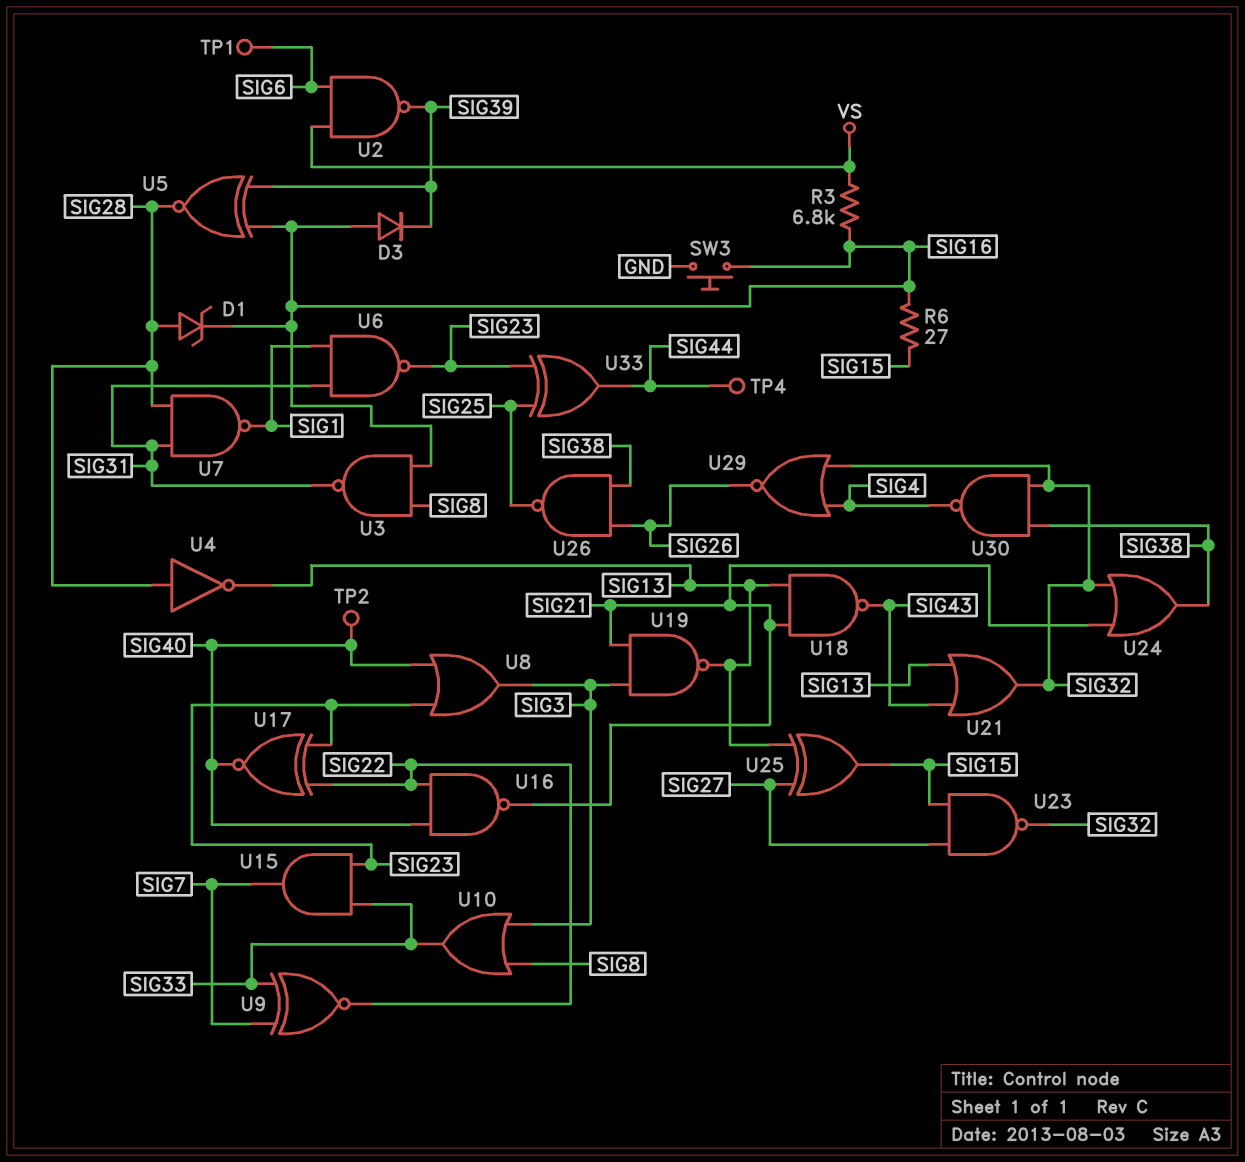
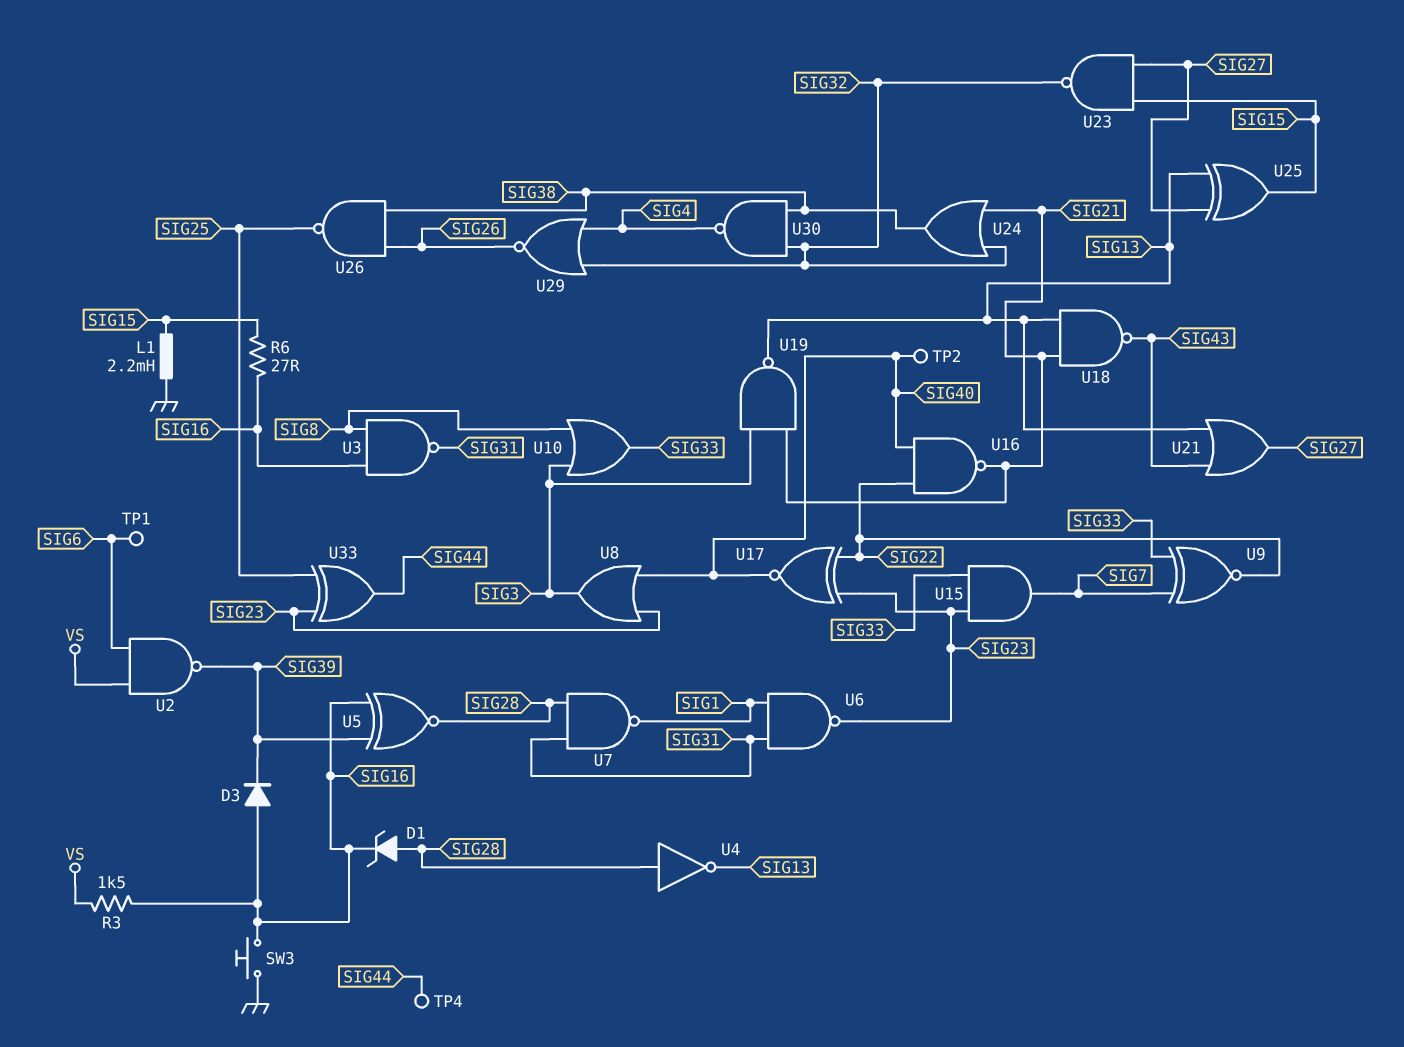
L1: none -> 2.2mH (GND, SIG15)
R3: 6.8k (SIG16, VS) -> 1.5k (SIG16, VS)
U21: OR (in SIG13, in SIG43, out SIG32) -> OR (in SIG13, in SIG43, out SIG27)

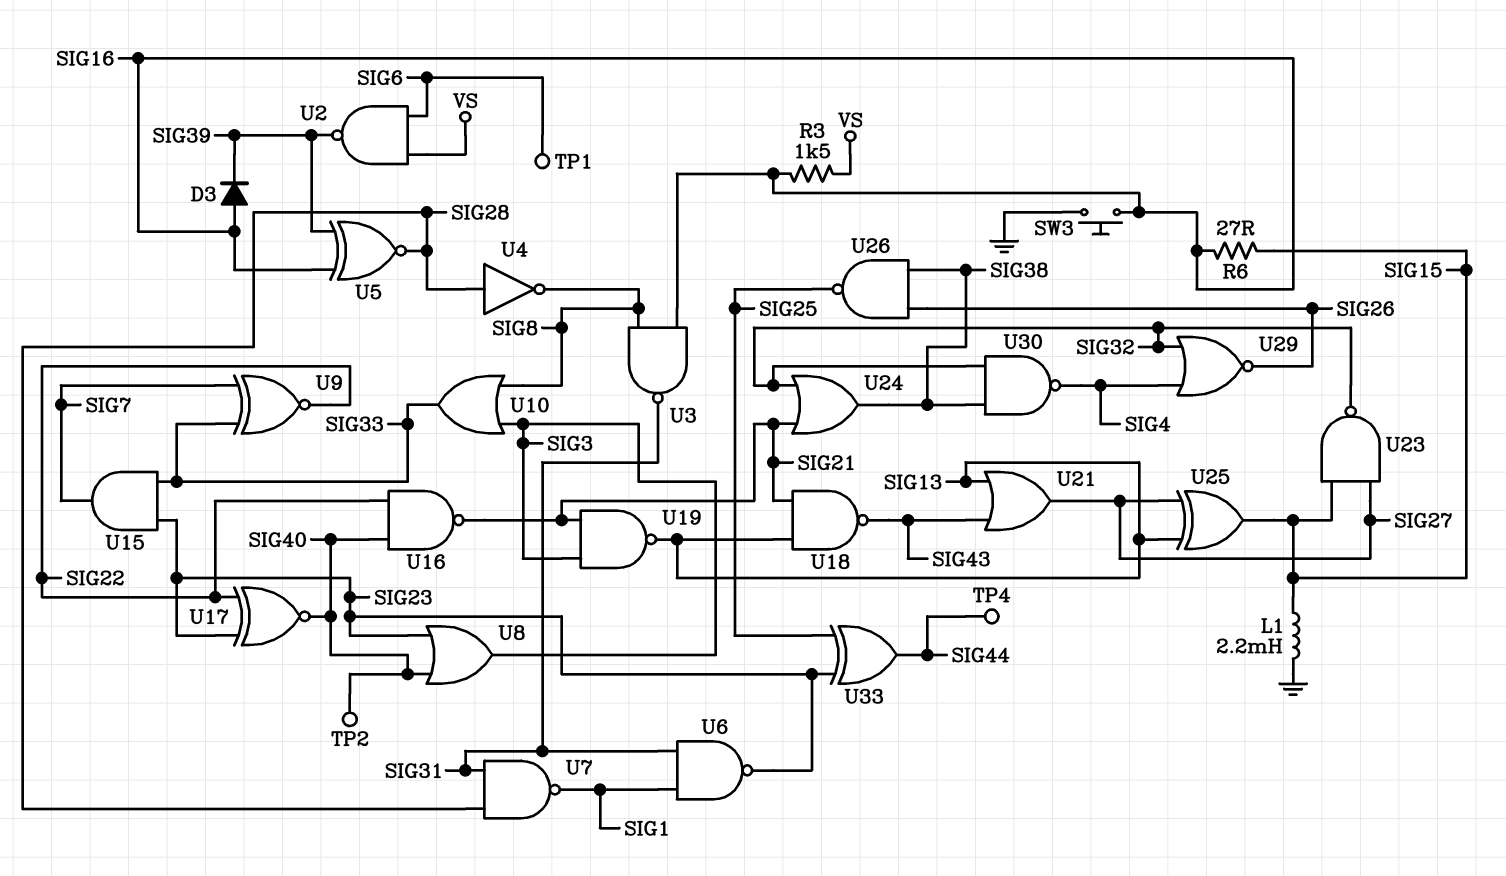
D1: zener (A SIG28, K SIG16) -> none
U4: NOT (in SIG28, out SIG13) -> NOT (in SIG28, out SIG8)

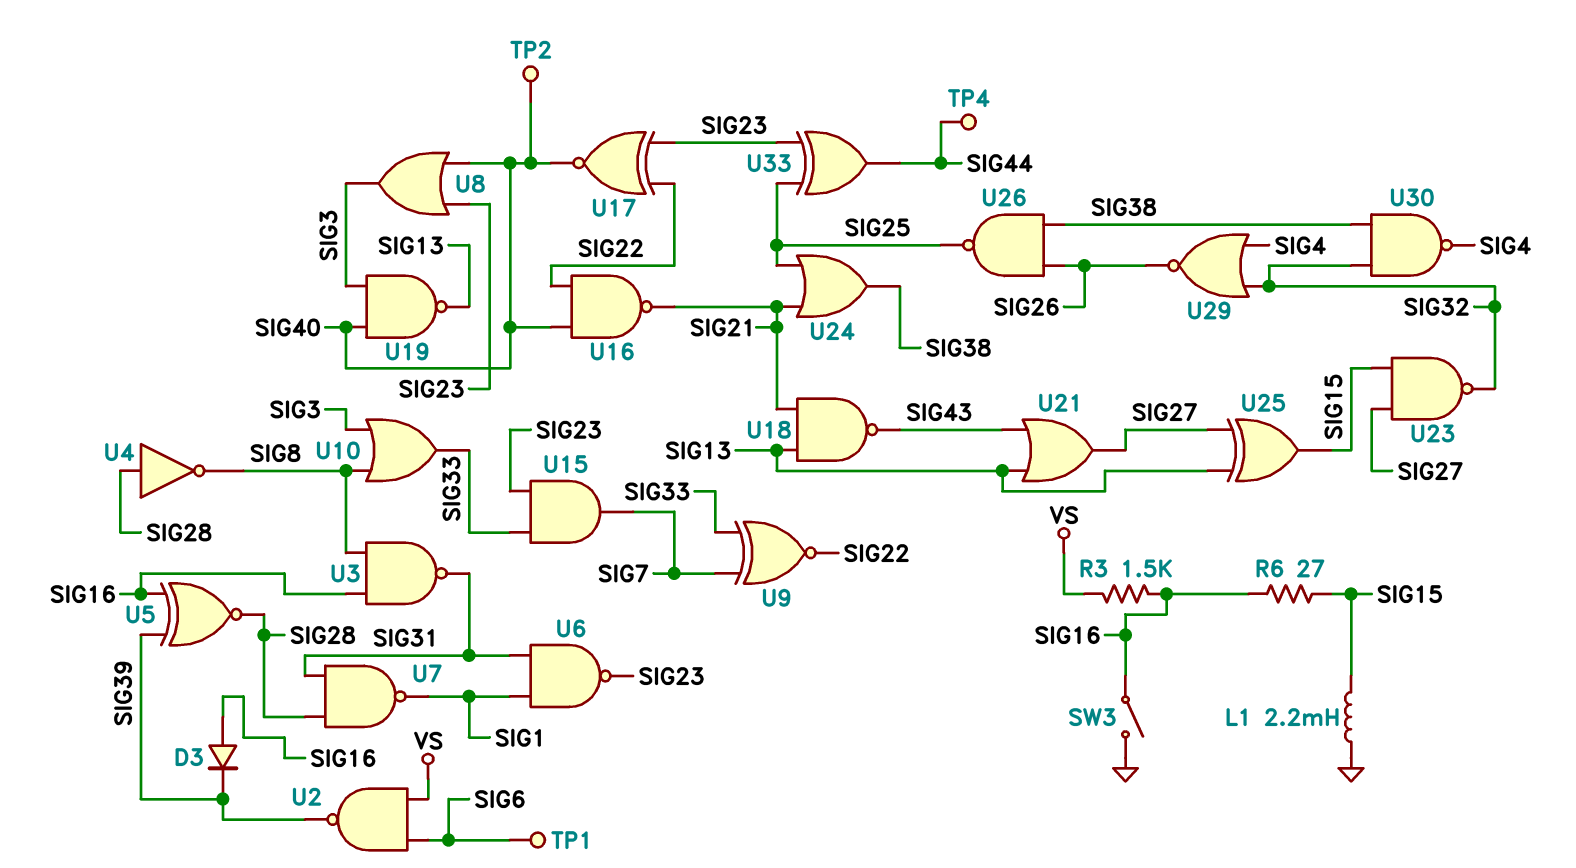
SW3: button (GND, SIG16) -> switch (GND, SIG16)
U19: NAND (in SIG3, in SIG21, out SIG13) -> NAND (in SIG3, in SIG40, out SIG13)
U24: OR (in SIG21, in SIG32, out SIG38) -> OR (in SIG21, in SIG25, out SIG38)

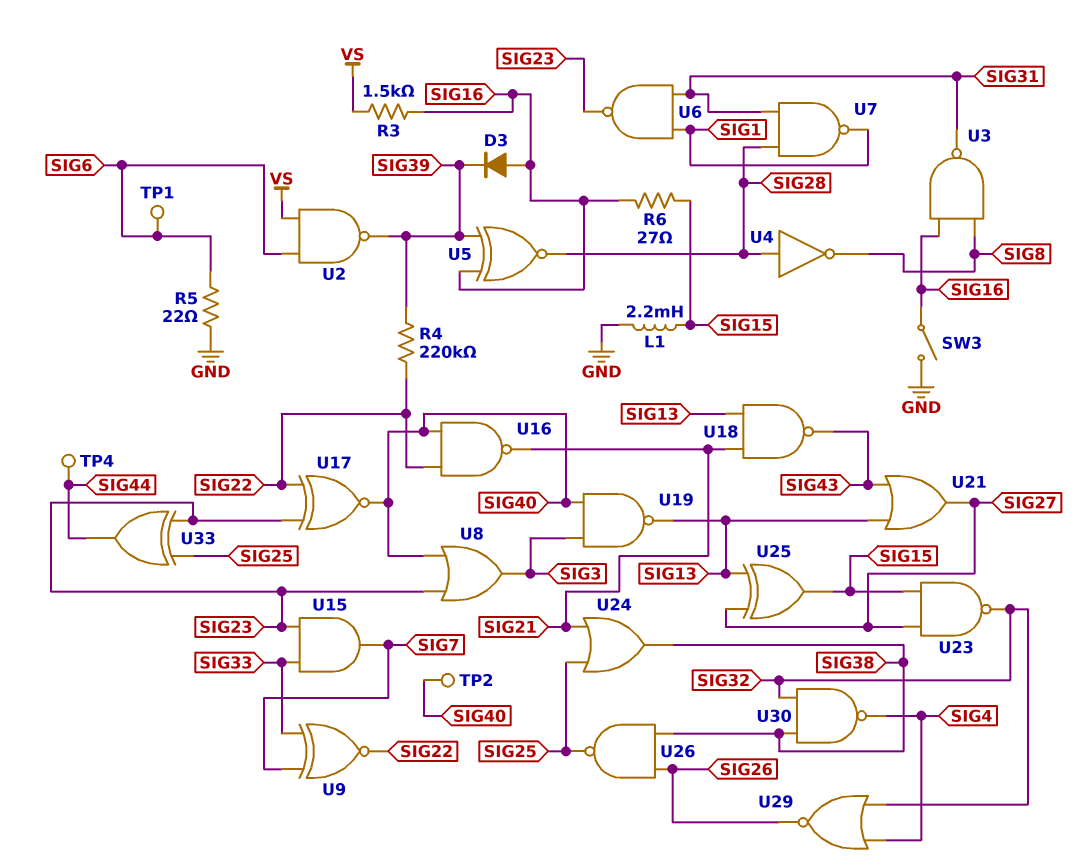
R4: none -> 220k (SIG22, SIG39)
R5: none -> 22 (GND, SIG6)
U10: OR (in SIG3, in SIG8, out SIG33) -> none

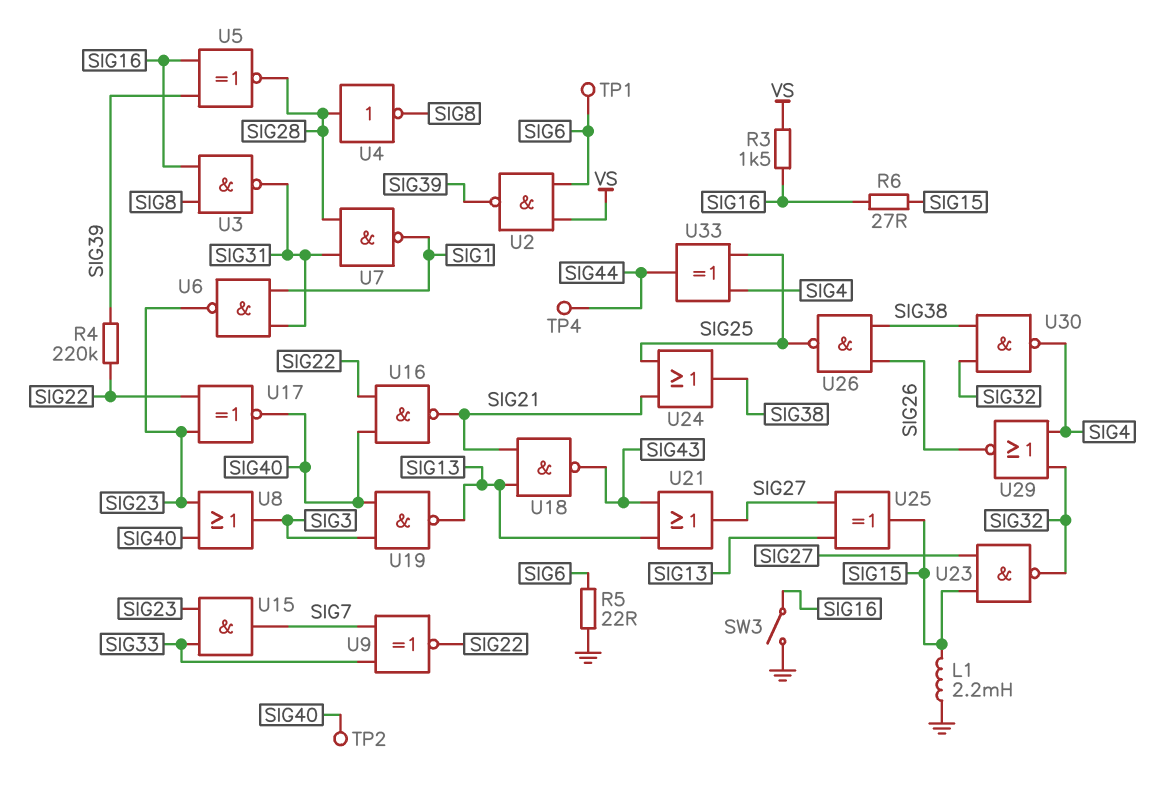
D3: diode (A SIG16, K SIG39) -> none
U33: XOR (in SIG23, in SIG25, out SIG44) -> XOR (in SIG4, in SIG25, out SIG44)

